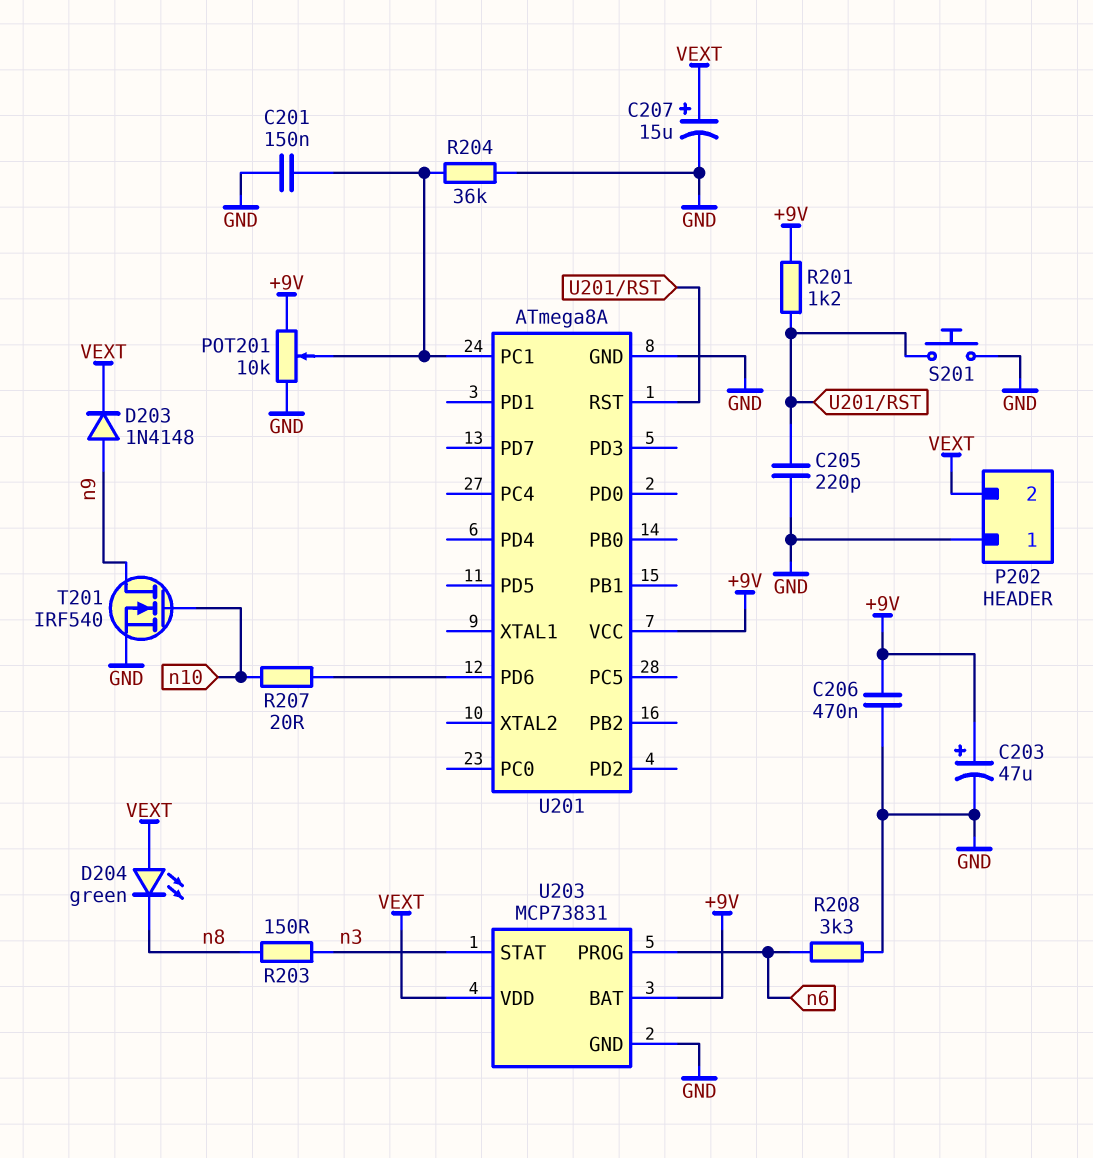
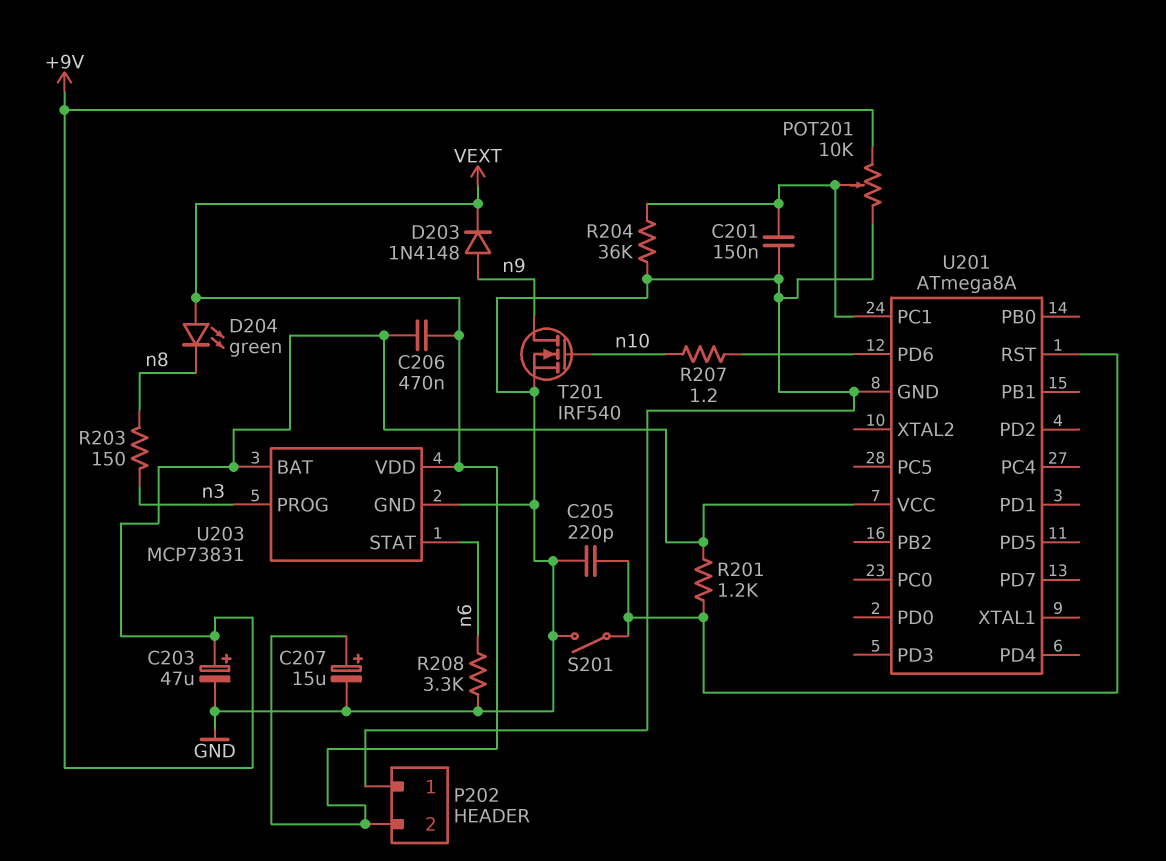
C206: 470nF (+9V, GND) -> 470nF (+9V, VEXT)
R207: 20 (U201/PD6, n10) -> 1.2 (U201/PD6, n10)
S201: button (GND, U201/RST) -> switch (GND, U201/RST)
U203 pin PROG: n6 -> n3
U203 pin STAT: n3 -> n6

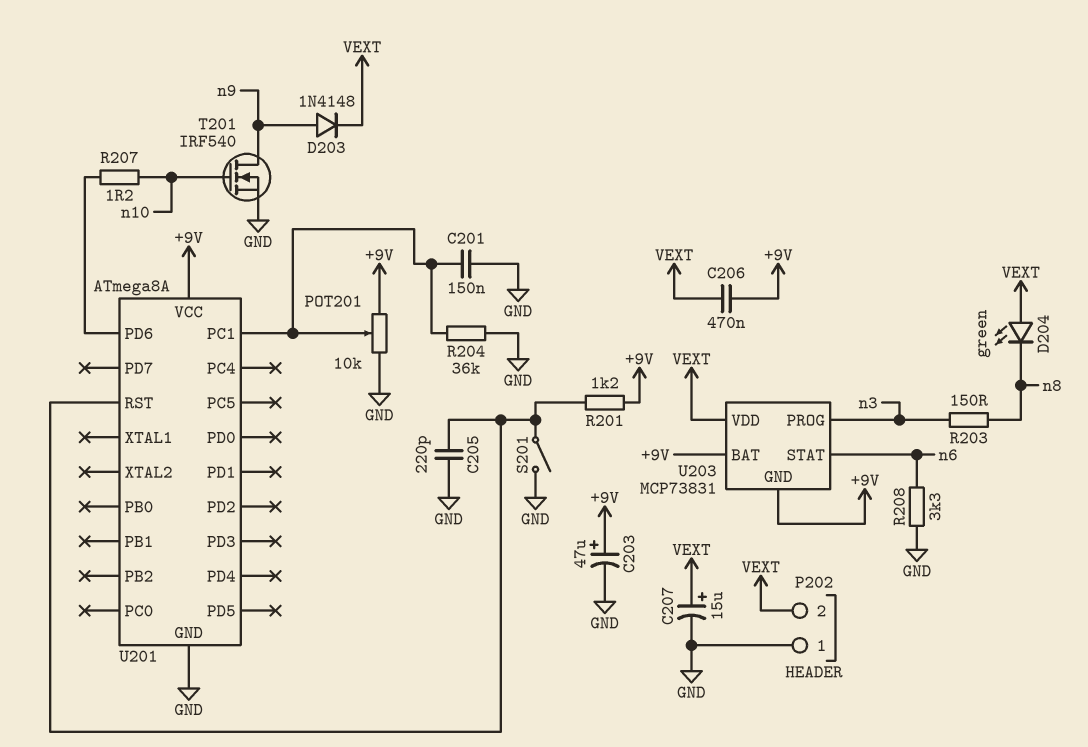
U203 pin GND: GND -> +9V

